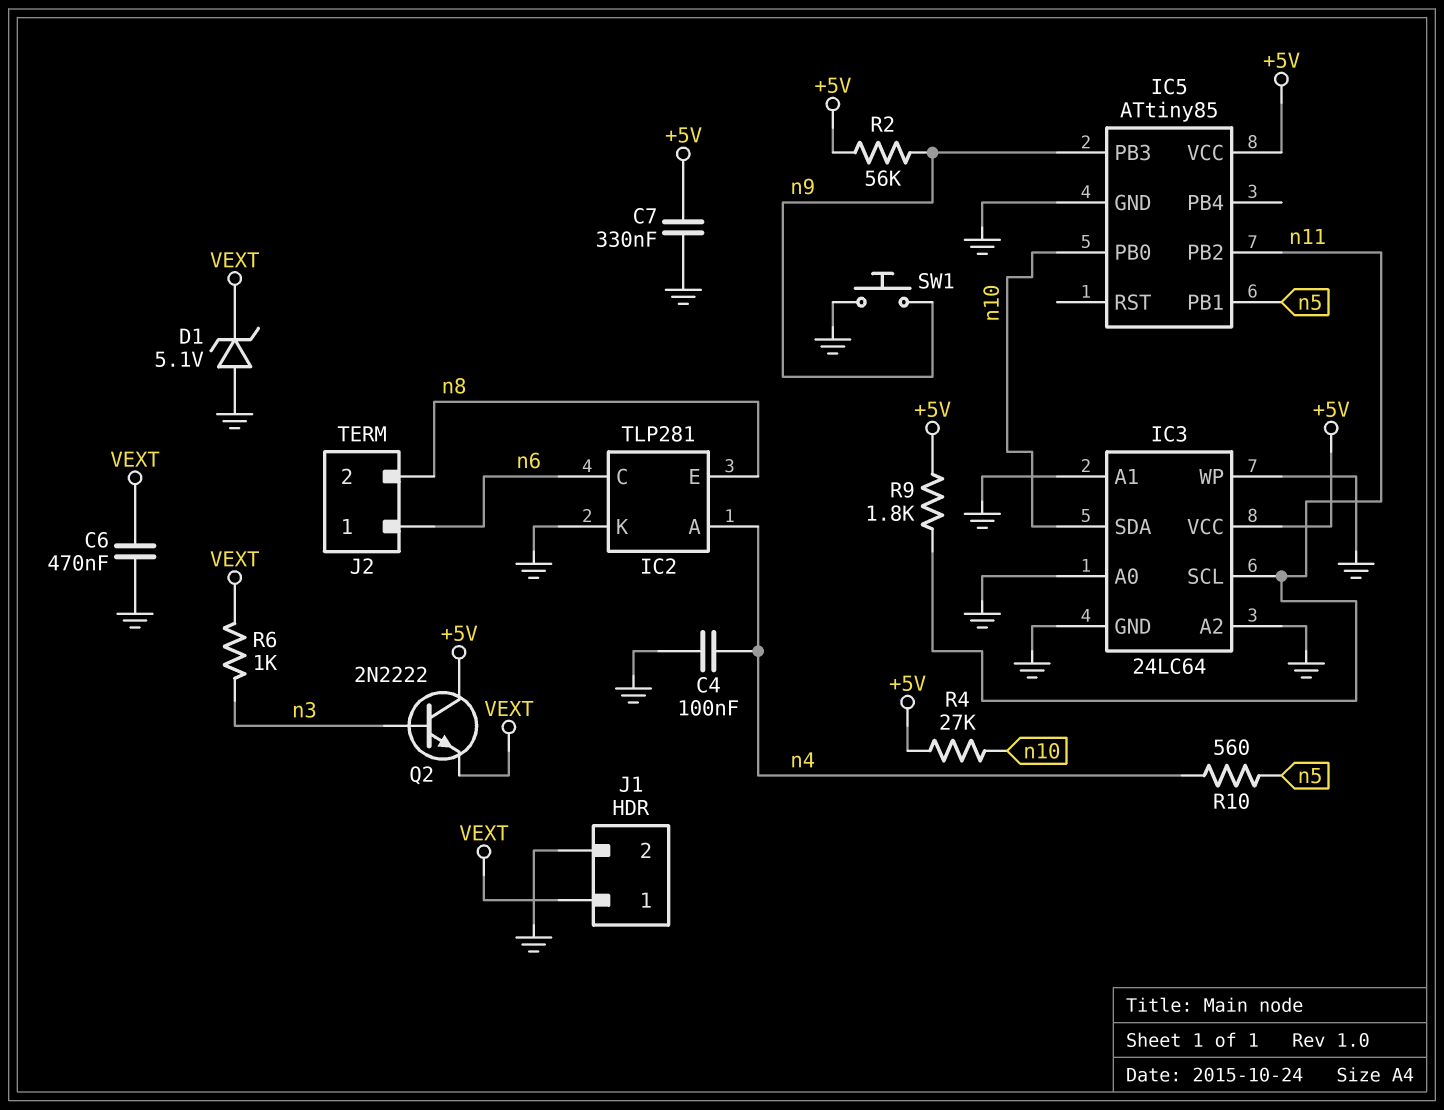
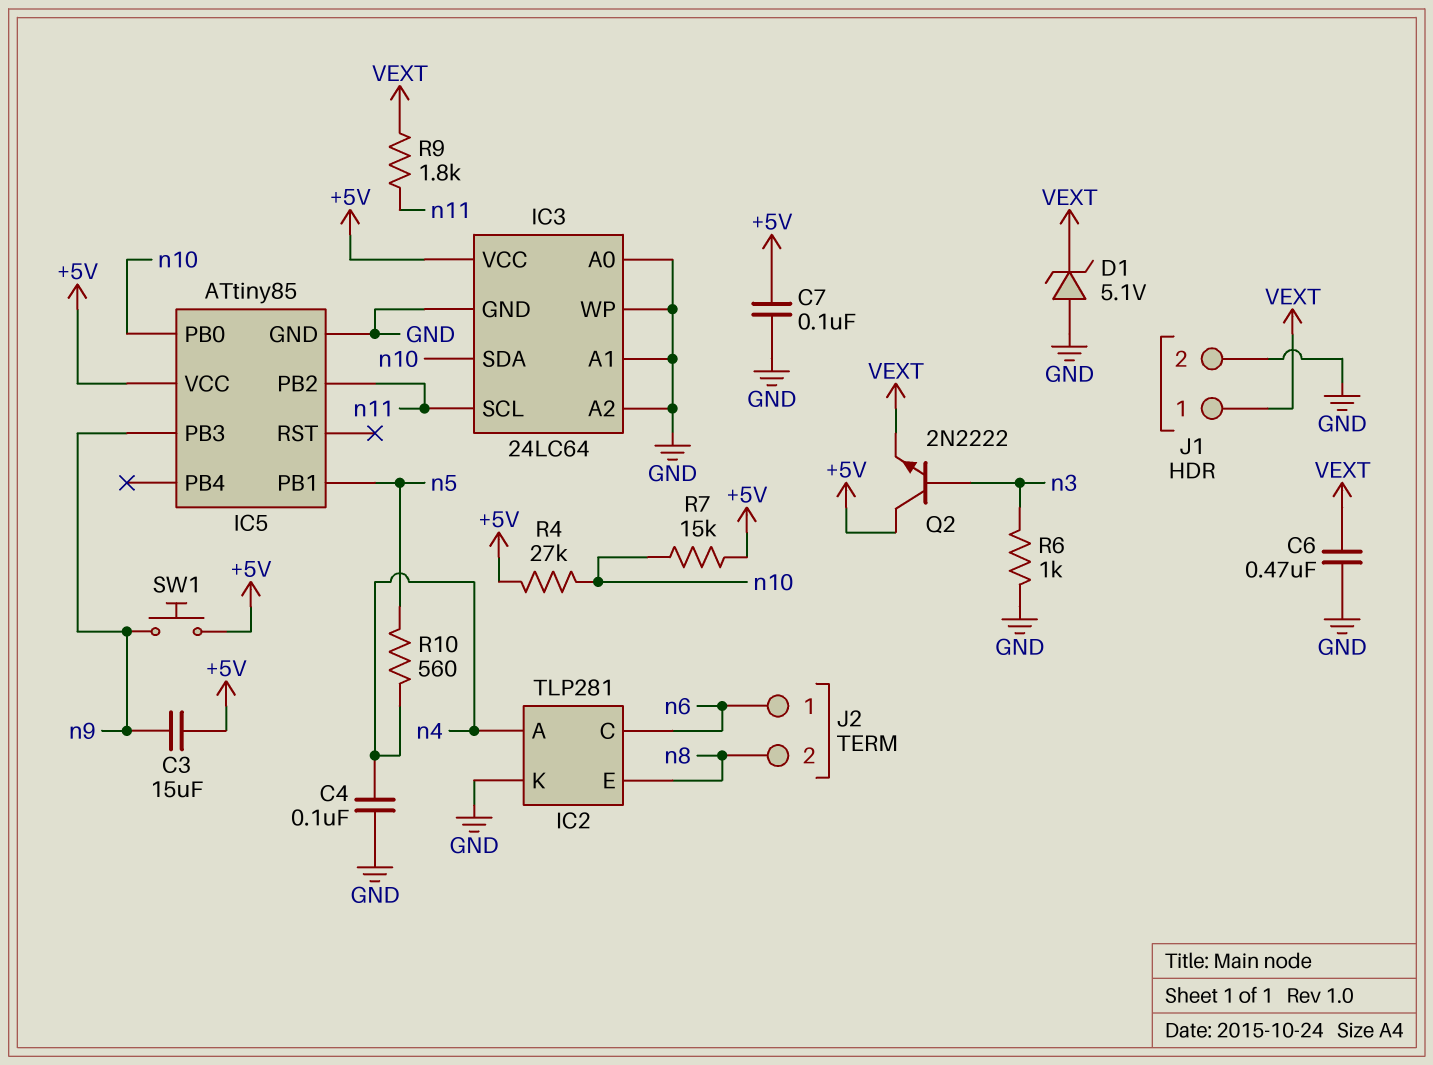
C3: none -> 15uF (+5V, n9)
C7: 330nF (+5V, GND) -> 100nF (+5V, GND)
R2: 56k (+5V, n9) -> none
R6: 1k (VEXT, n3) -> 1k (GND, n3)
R7: none -> 15k (+5V, n10)
R9: 1.8k (+5V, n11) -> 1.8k (VEXT, n11)
SW1: button (GND, n9) -> button (+5V, n9)

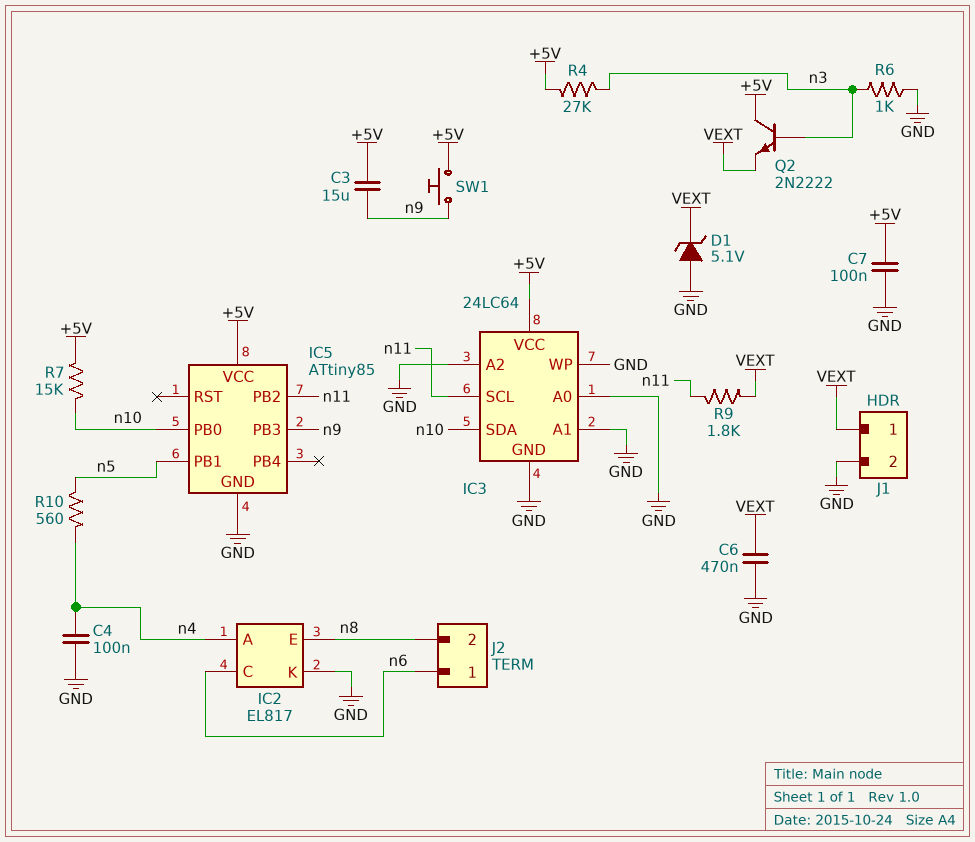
IC2: TLP281 -> EL817
R4: 27k (+5V, n10) -> 27k (+5V, n3)

